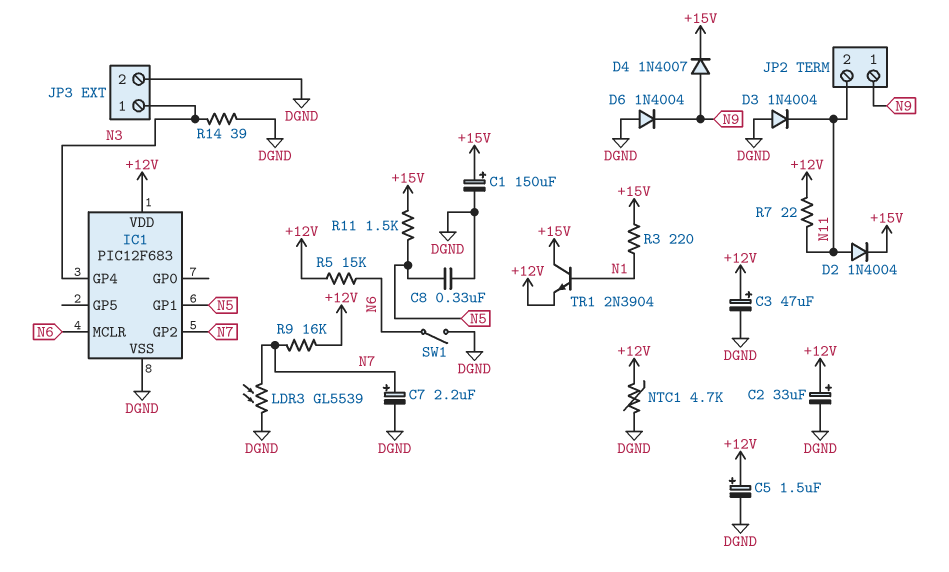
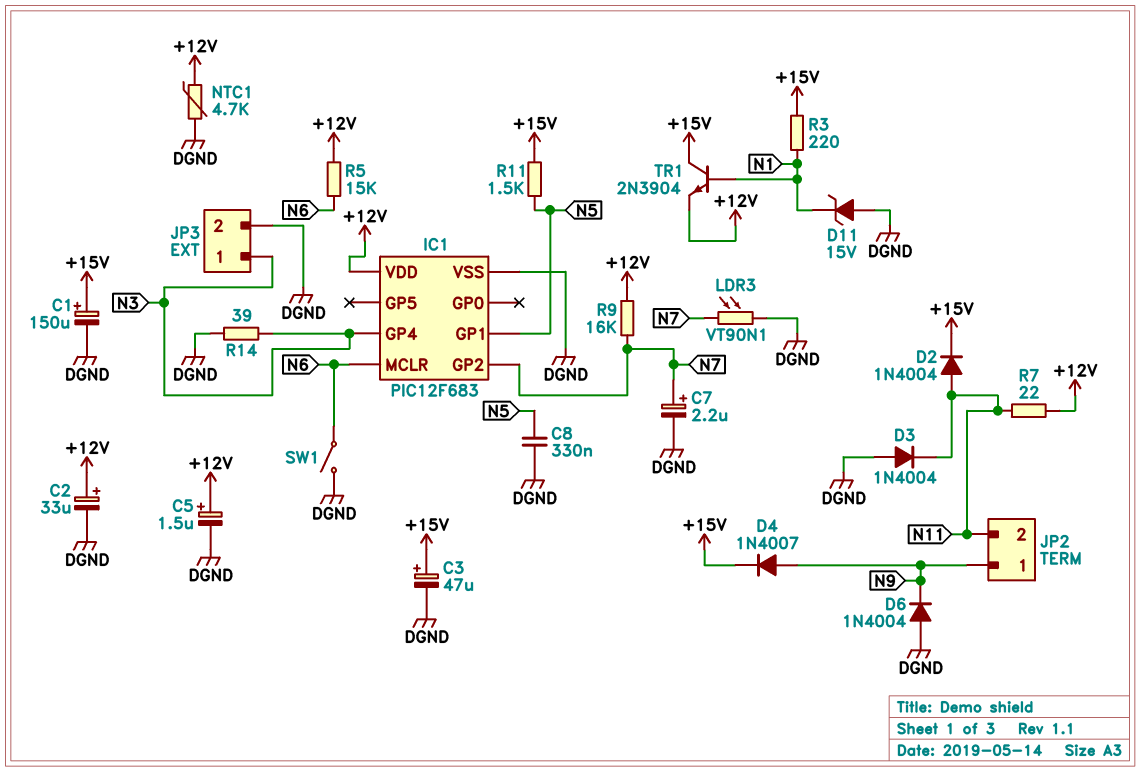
C3: 47uF (plus +12V, minus DGND) -> 47uF (plus +15V, minus DGND)
D11: none -> zener 15V (A DGND, K N1)
LDR3: GL5539 (DGND, N7) -> VT90N1 (DGND, N7)

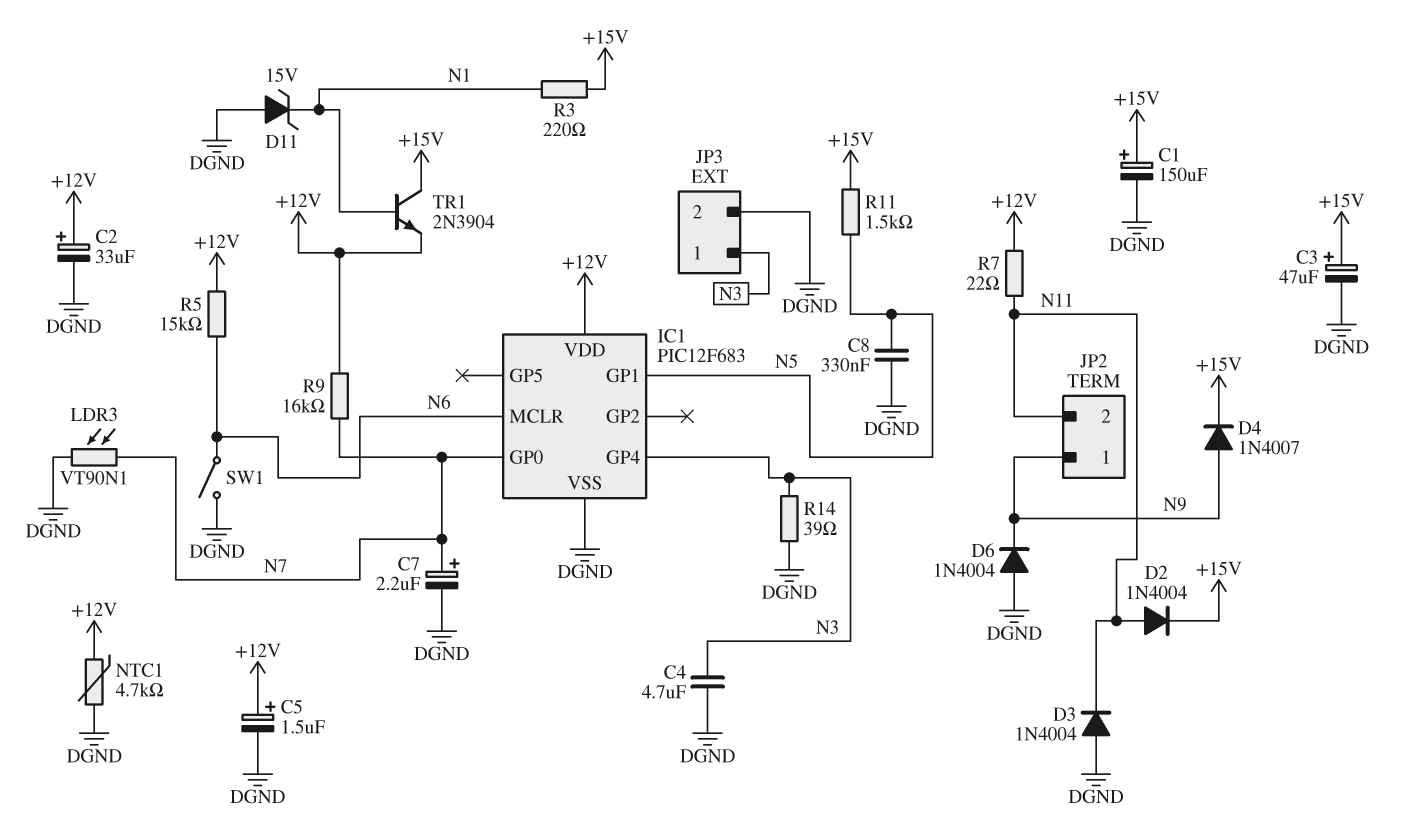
C4: none -> 4.7uF (DGND, N3)
IC1 pin GP0: none -> N7
IC1 pin GP2: N7 -> none

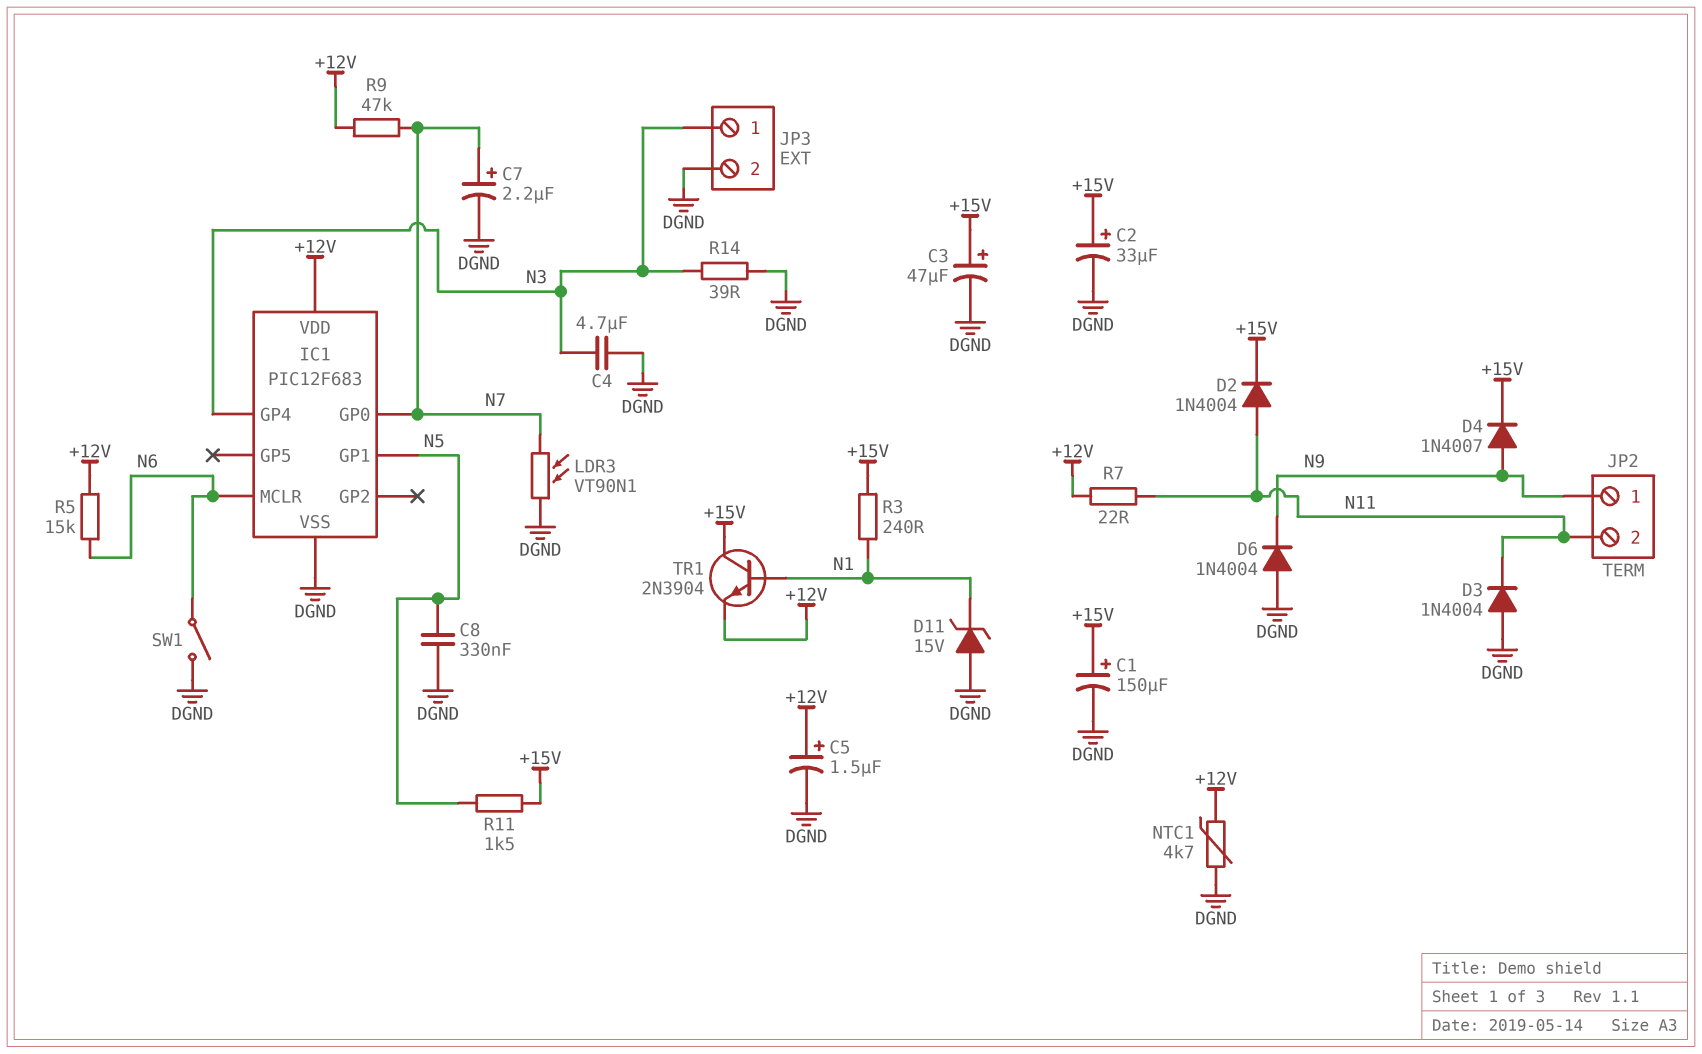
C2: 33uF (plus +12V, minus DGND) -> 33uF (plus +15V, minus DGND)
R3: 220 (+15V, N1) -> 240 (+15V, N1)
R9: 16k (+12V, N7) -> 47k (+12V, N7)

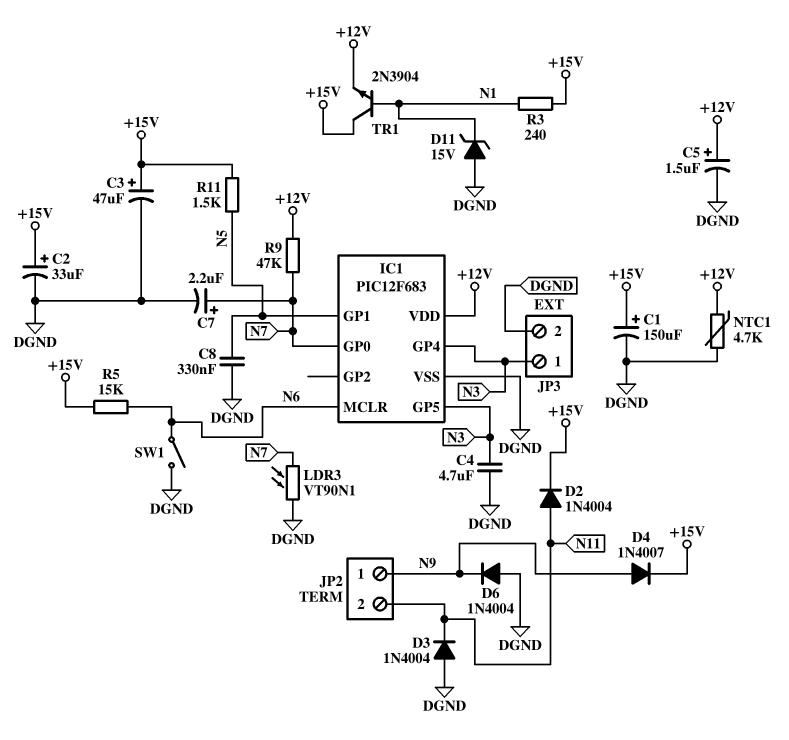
IC1 pin GP5: none -> N3
R5: 15k (+12V, N6) -> 15k (+15V, N6)
R7: 22 (+12V, N11) -> none
R14: 39 (DGND, N3) -> none

